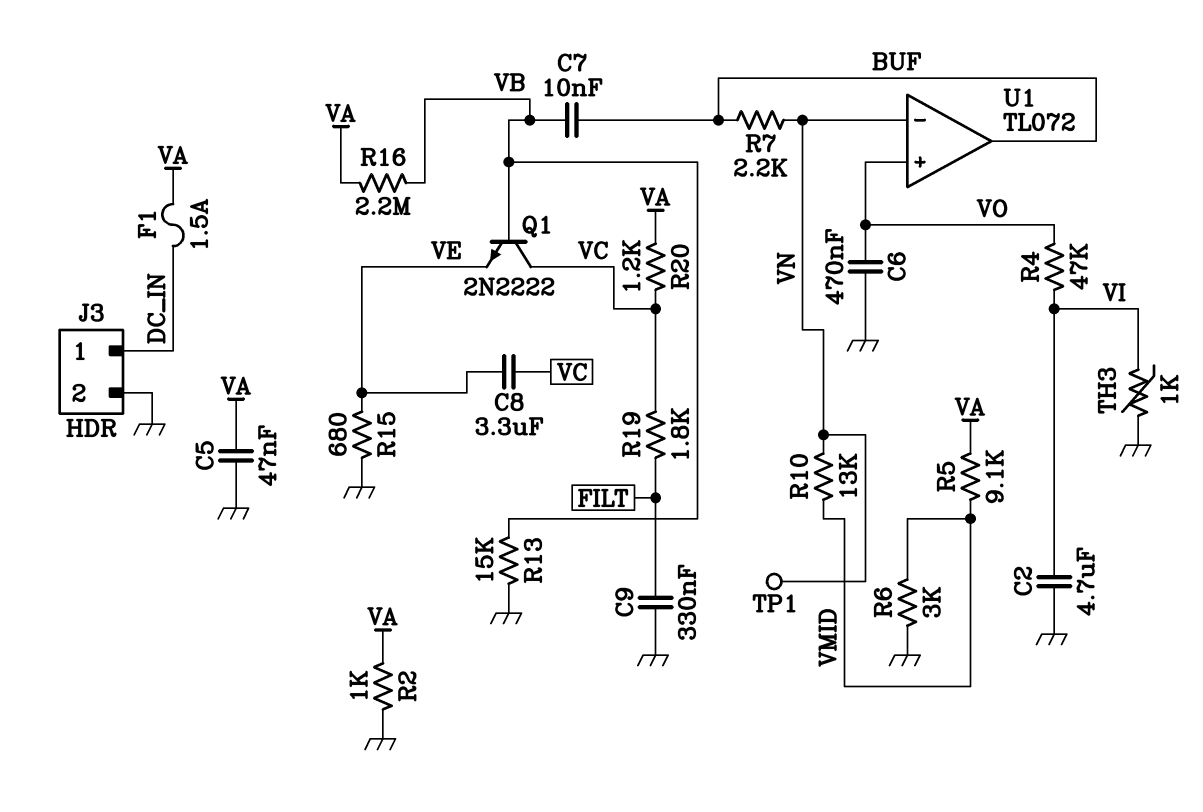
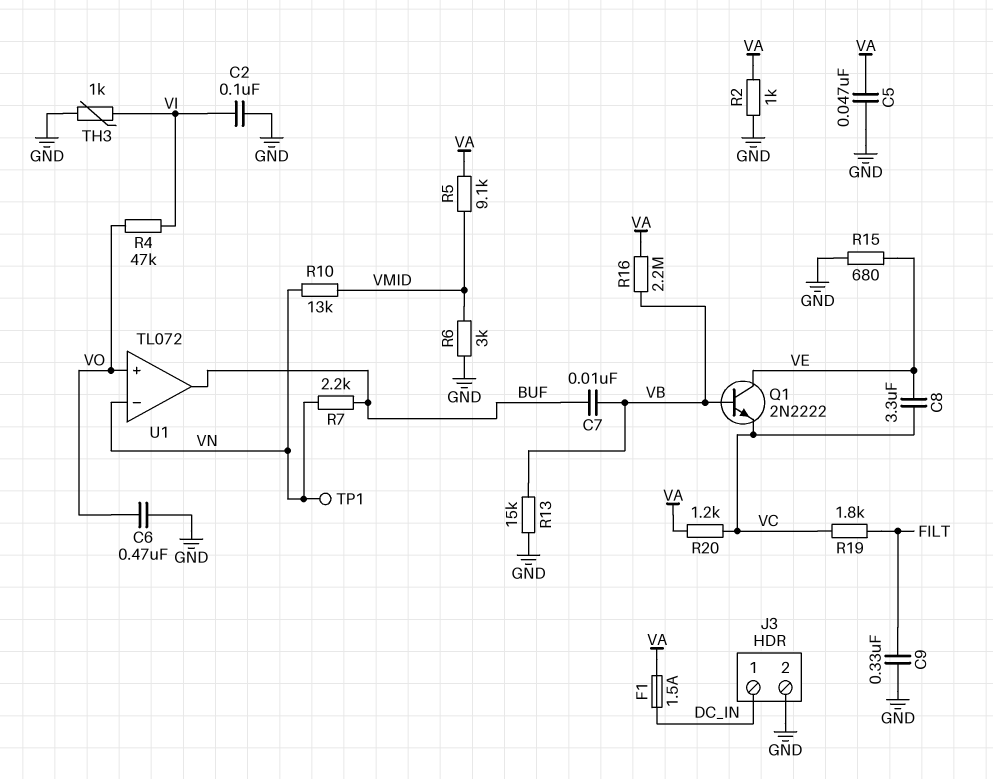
C2: 4.7uF (GND, VI) -> 100nF (GND, VI)
Q1: NPN 2N2222 (B VB, C VC, E VE) -> NPN 2N2222 (B VB, C VE, E VC)

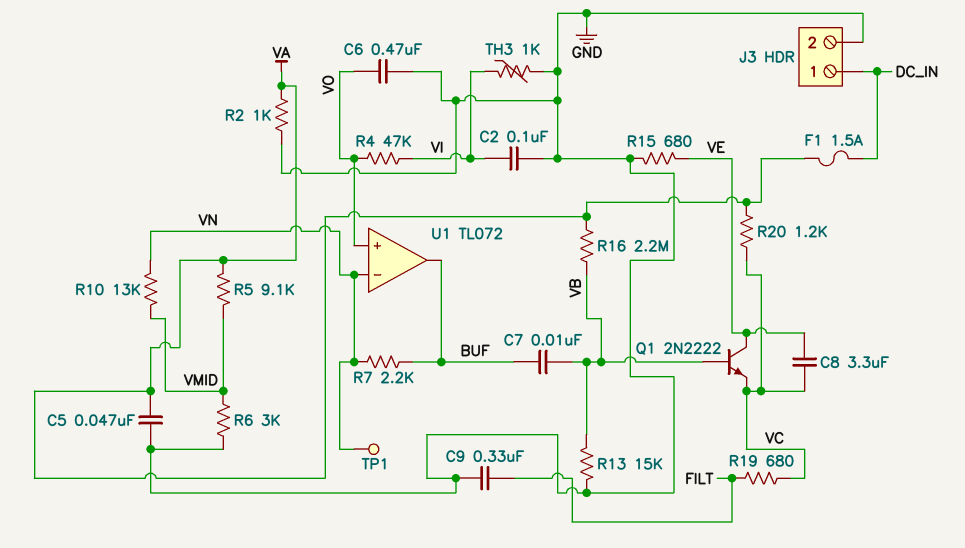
R19: 1.8k (FILT, VC) -> 680 (FILT, VC)

